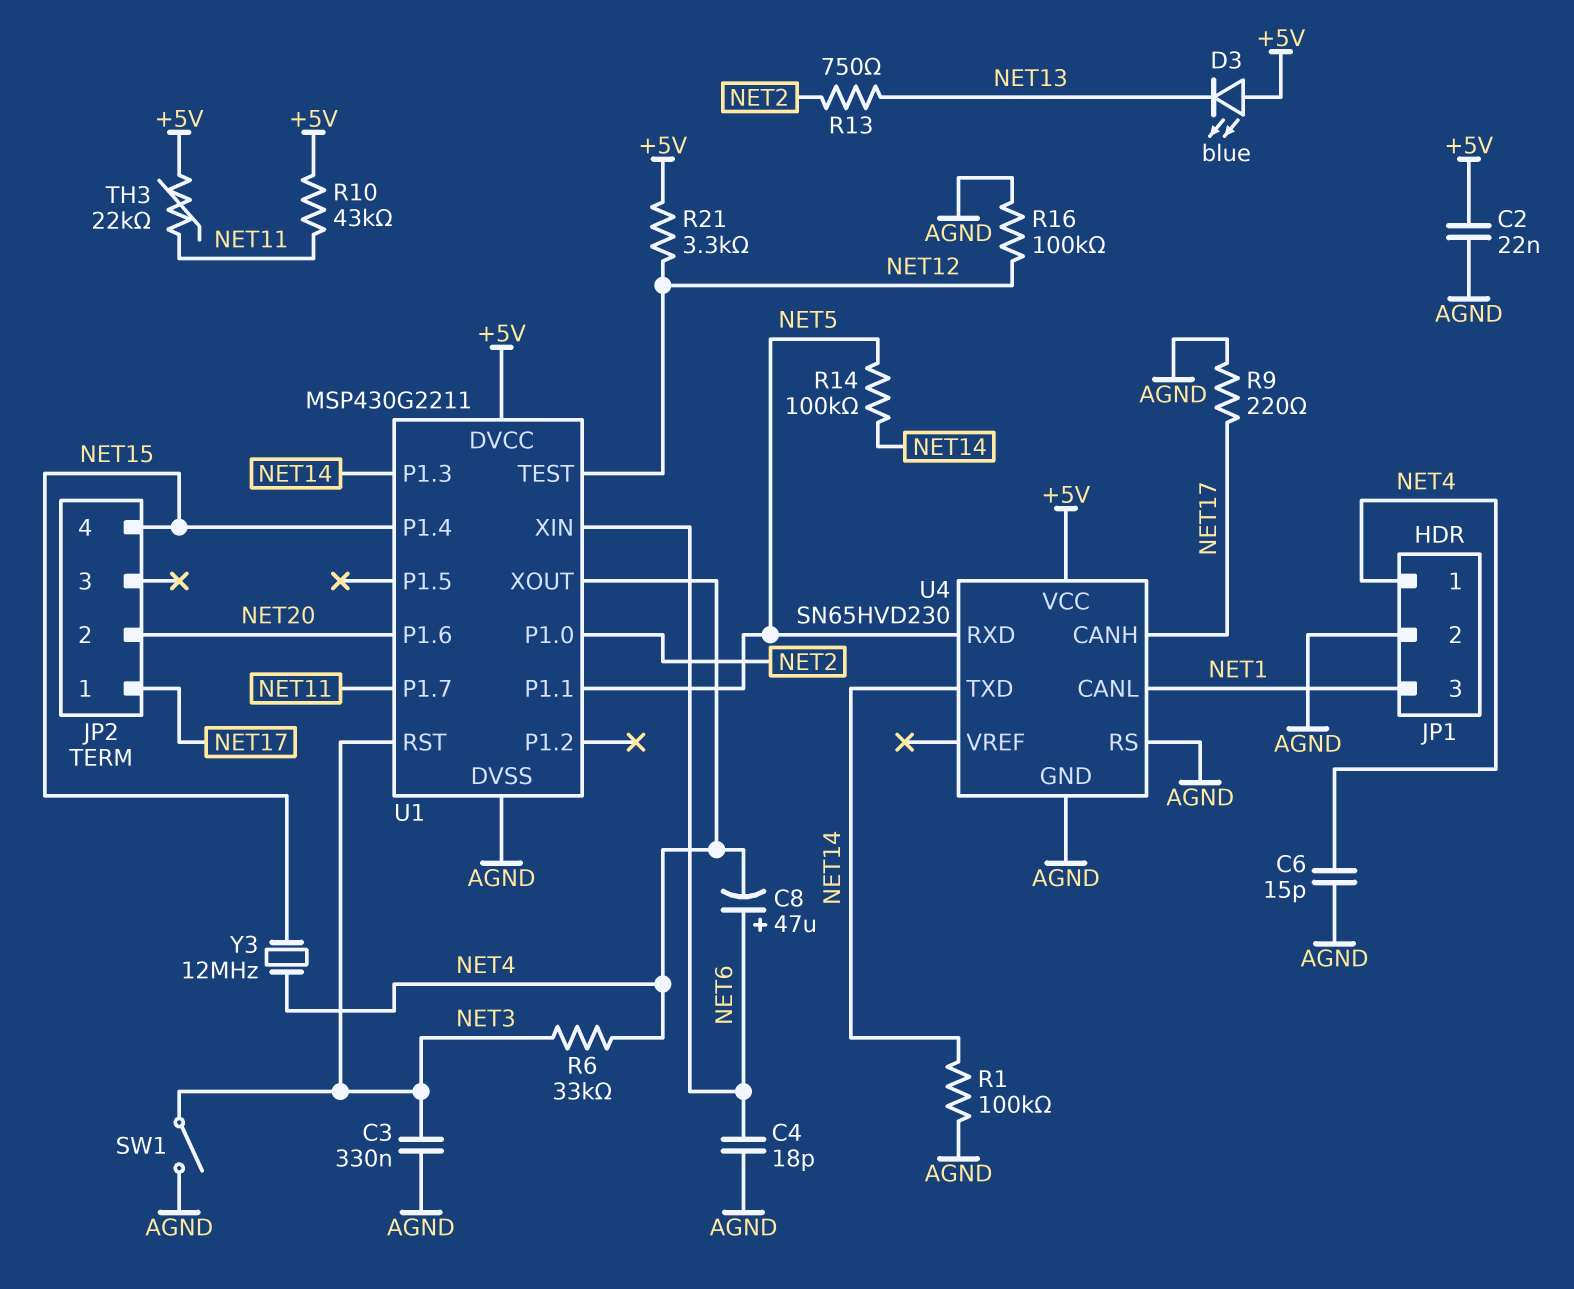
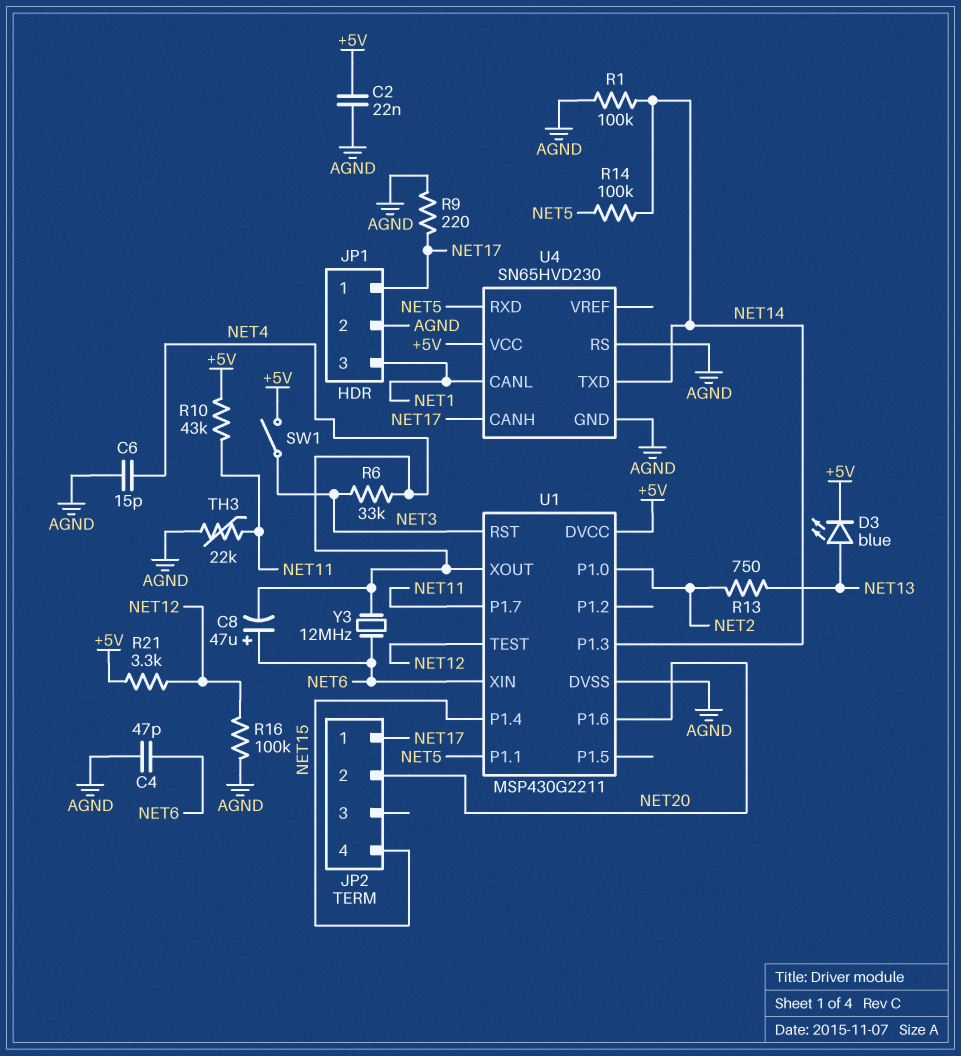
C3: 330nF (AGND, NET3) -> none
C4: 18pF (AGND, NET6) -> 47pF (AGND, NET6)
D3: LED blue (A +5V, K NET13) -> LED blue (A NET13, K +5V)
JP1 pin 1: NET4 -> NET17
SW1: switch (AGND, NET3) -> switch (+5V, NET3)
TH3: 22k (+5V, NET11) -> 22k (AGND, NET11)
Y3: 12MHz (NET4, NET15) -> 12MHz (NET4, NET6)

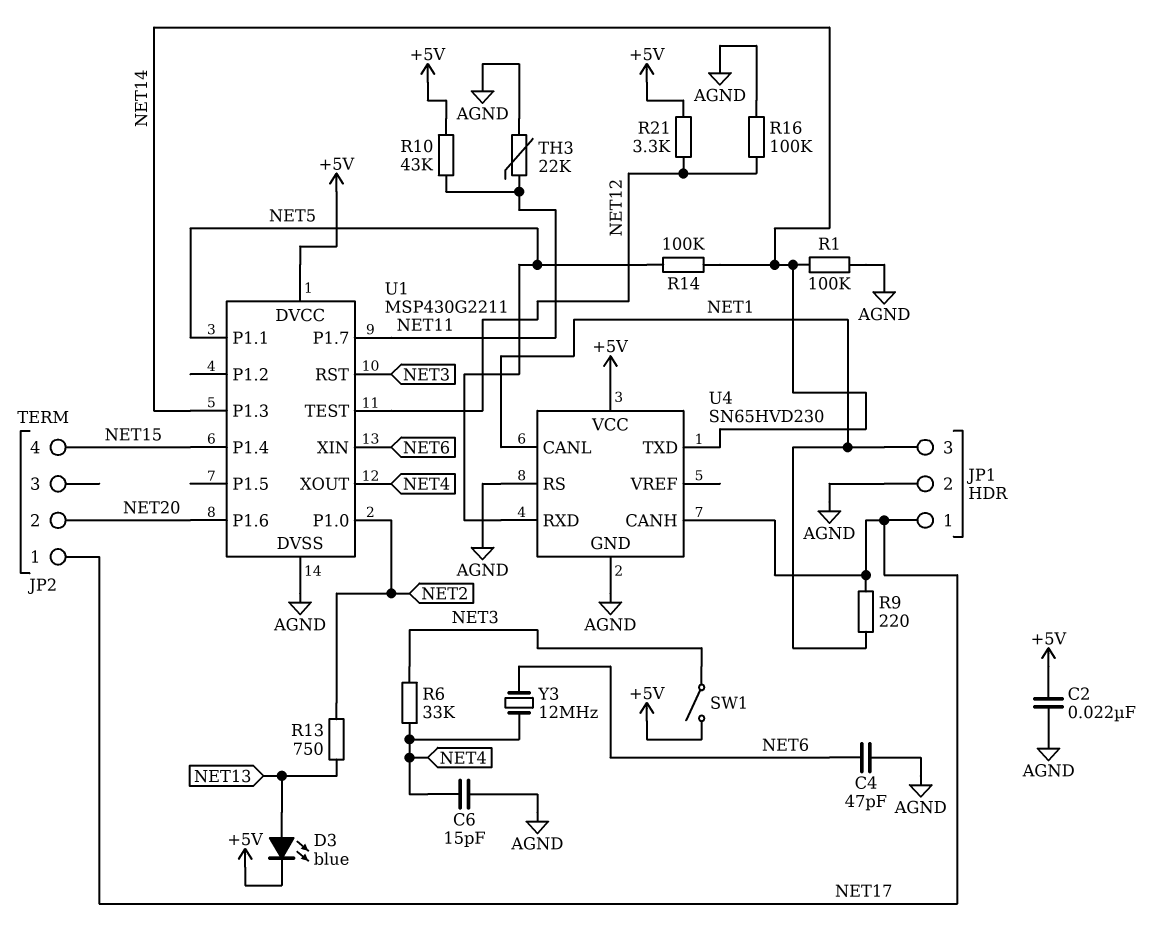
C8: 47uF (plus NET6, minus NET4) -> none
R9: 220 (AGND, NET17) -> 220 (NET1, NET17)

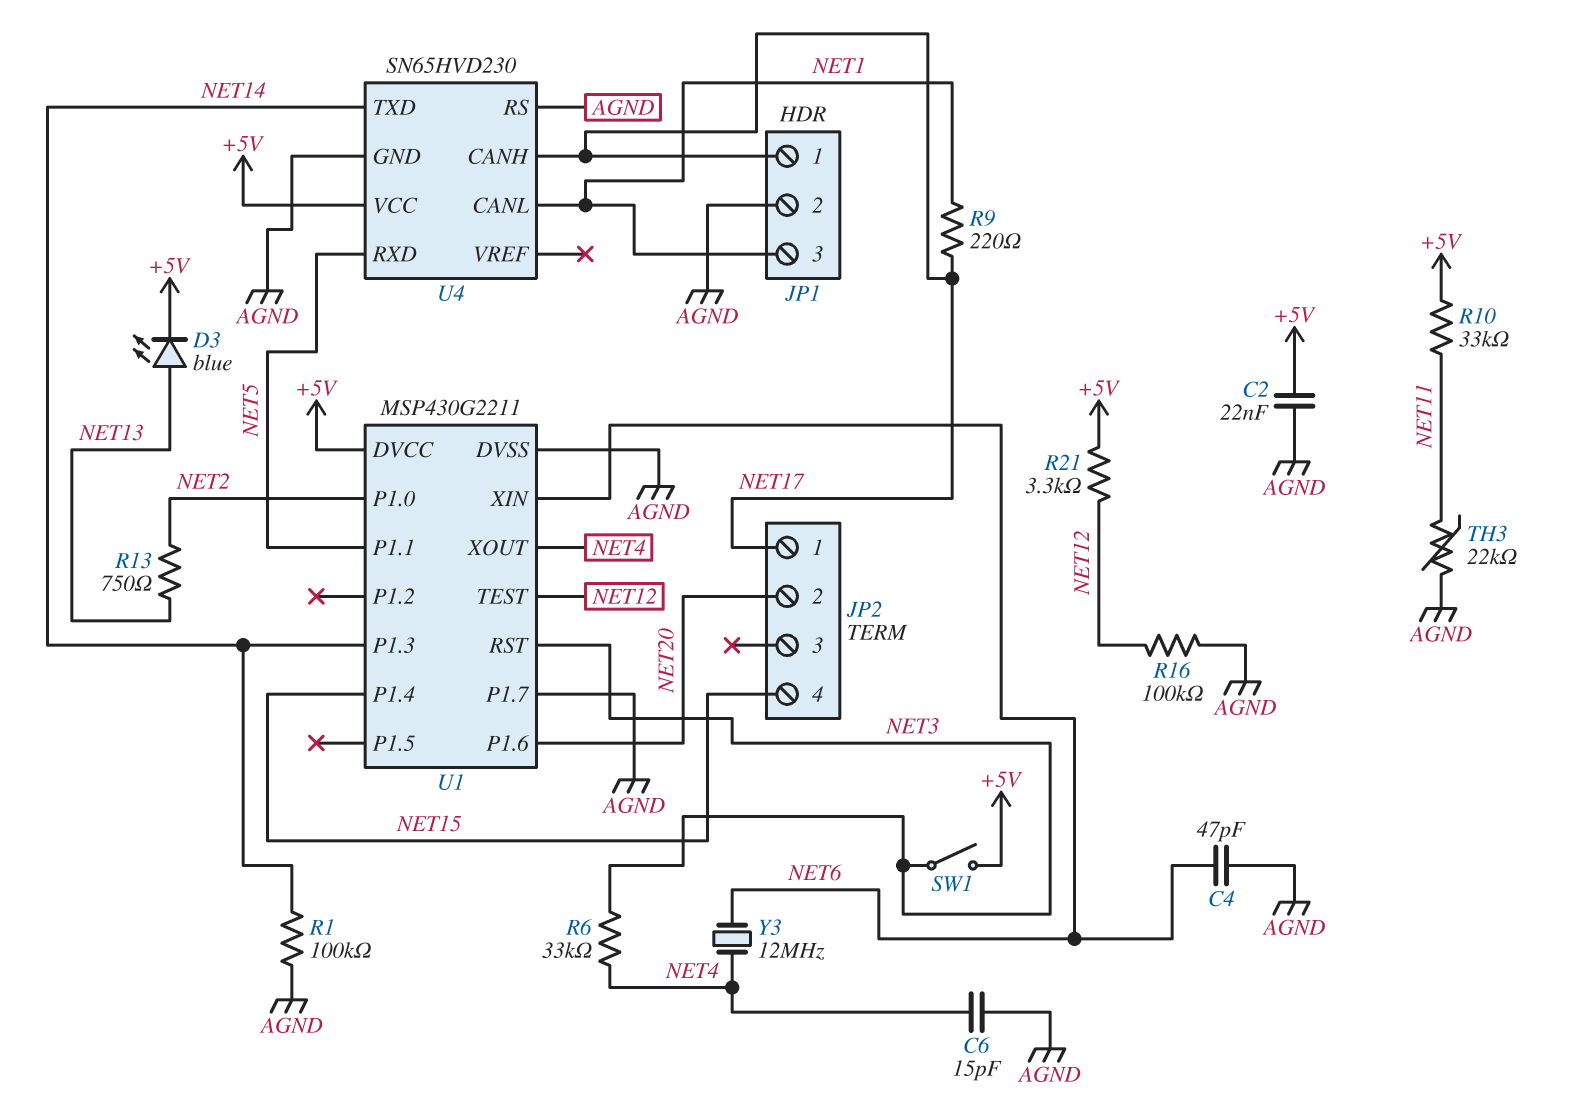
R10: 43k (+5V, NET11) -> 33k (+5V, NET11)
R14: 100k (NET5, NET14) -> none
U1 pin P1.7: NET11 -> AGND

